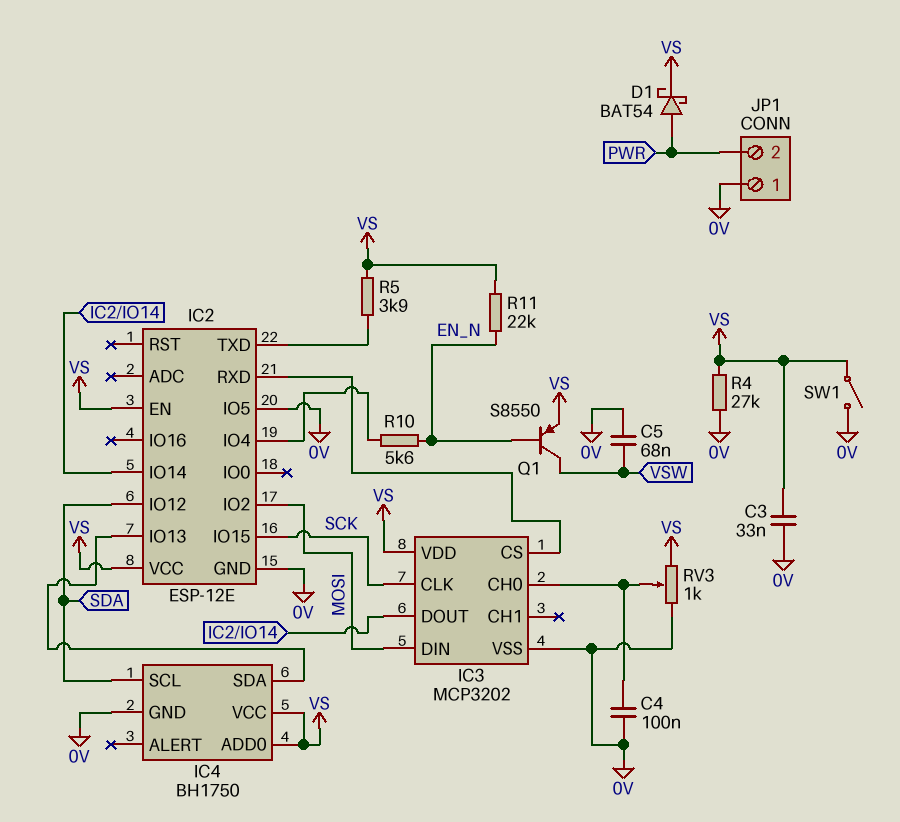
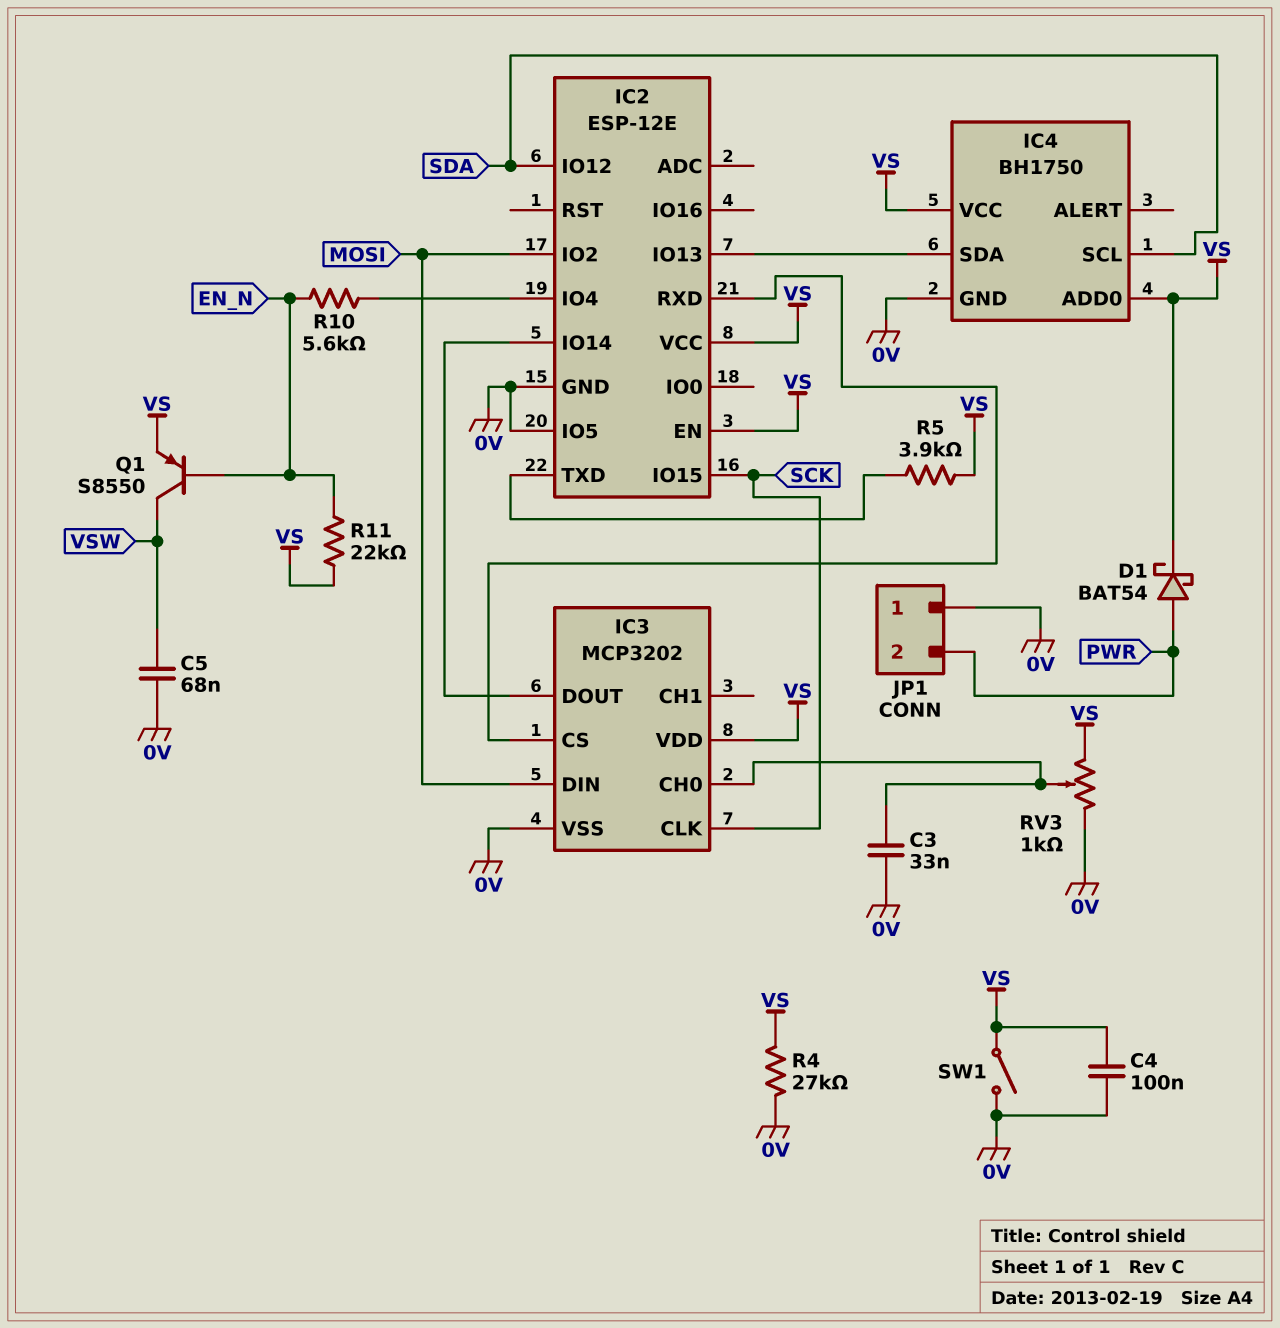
C3: 33nF (0V, VS) -> 33nF (0V, IC3/CH0)
C4: 100nF (0V, IC3/CH0) -> 100nF (0V, VS)

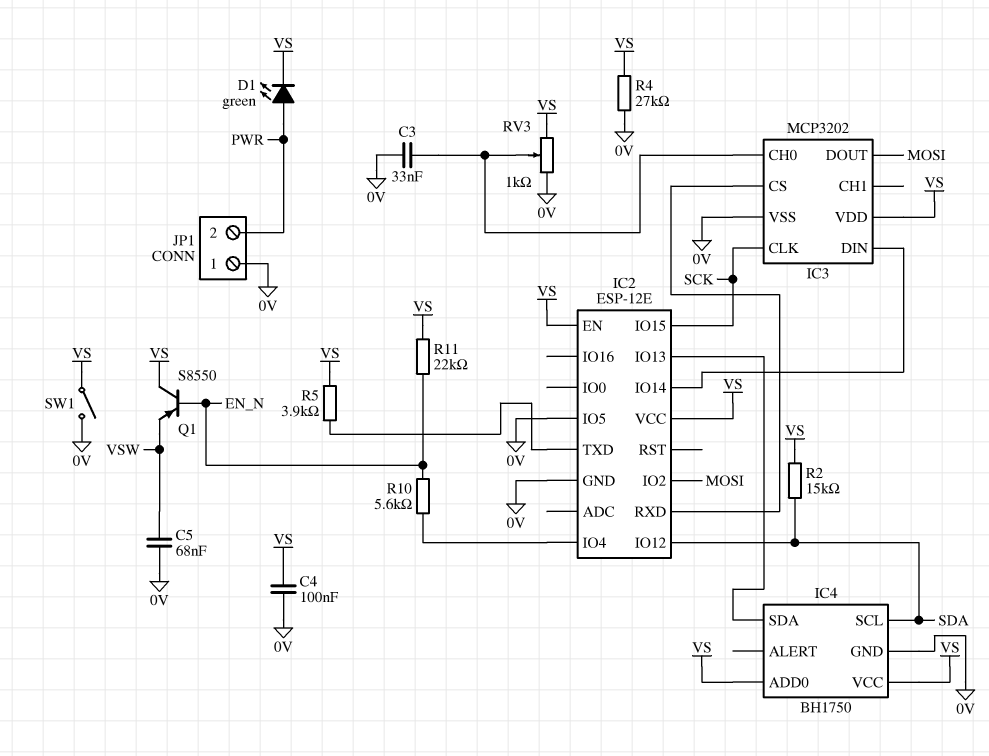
D1: schottky BAT54 (A PWR, K VS) -> LED green (A PWR, K VS)
IC3 pin DIN: MOSI -> IC2/IO14
IC3 pin DOUT: IC2/IO14 -> MOSI
Q1: PNP S8550 (B EN_N, C VSW, E VS) -> PNP S8550 (B EN_N, C VS, E VSW)
R2: none -> 15k (SDA, VS)

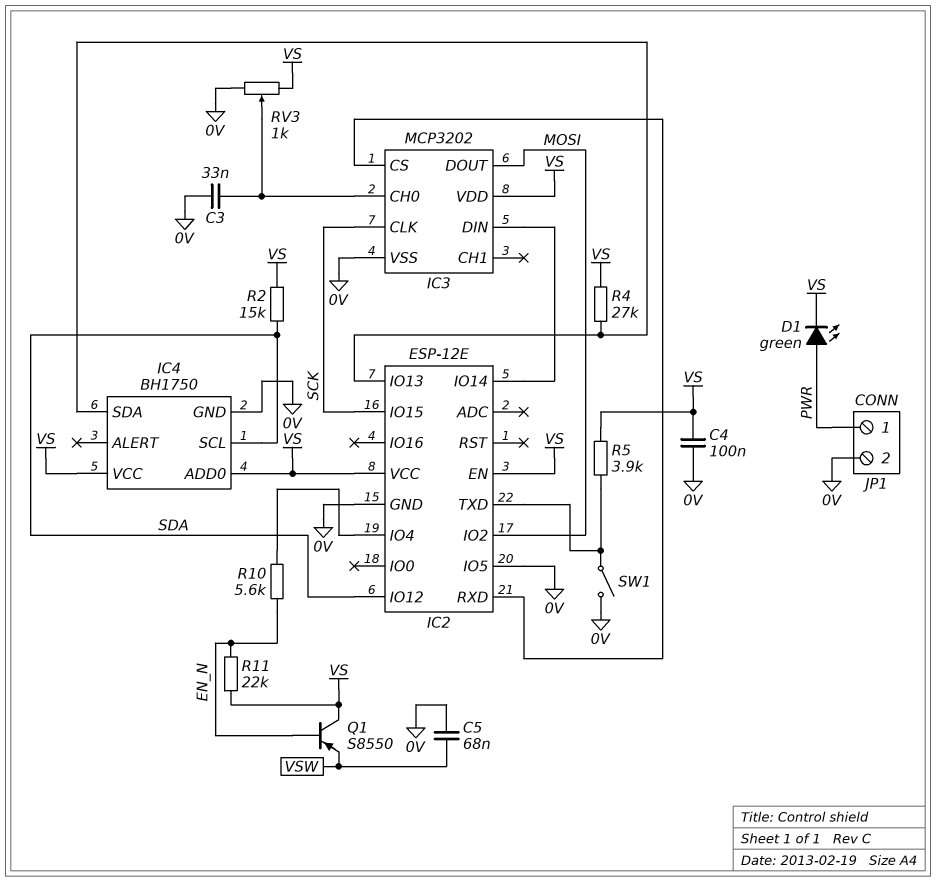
JP1 pin 1: 0V -> PWR
JP1 pin 2: PWR -> 0V
R4: 27k (0V, VS) -> 27k (IC2/IO13, VS)
SW1: switch (0V, VS) -> switch (0V, IC2/TXD)

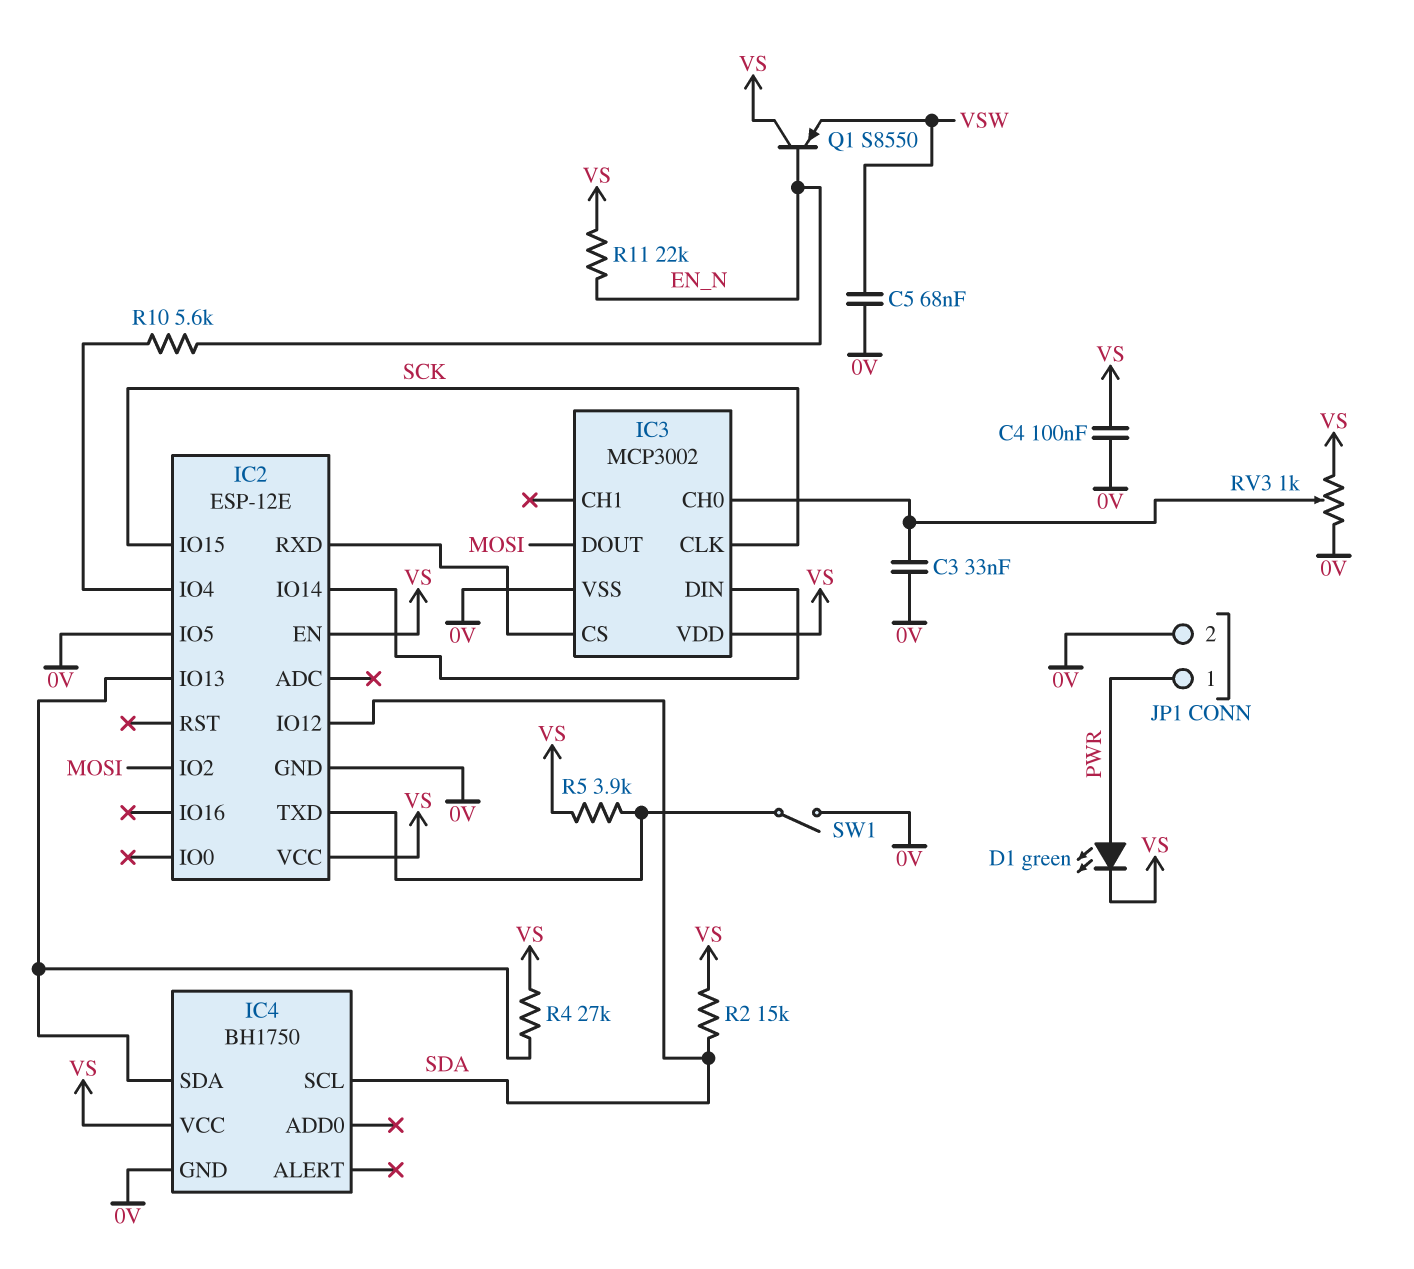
IC3: MCP3202 -> MCP3002
IC4 pin ADD0: VS -> none

